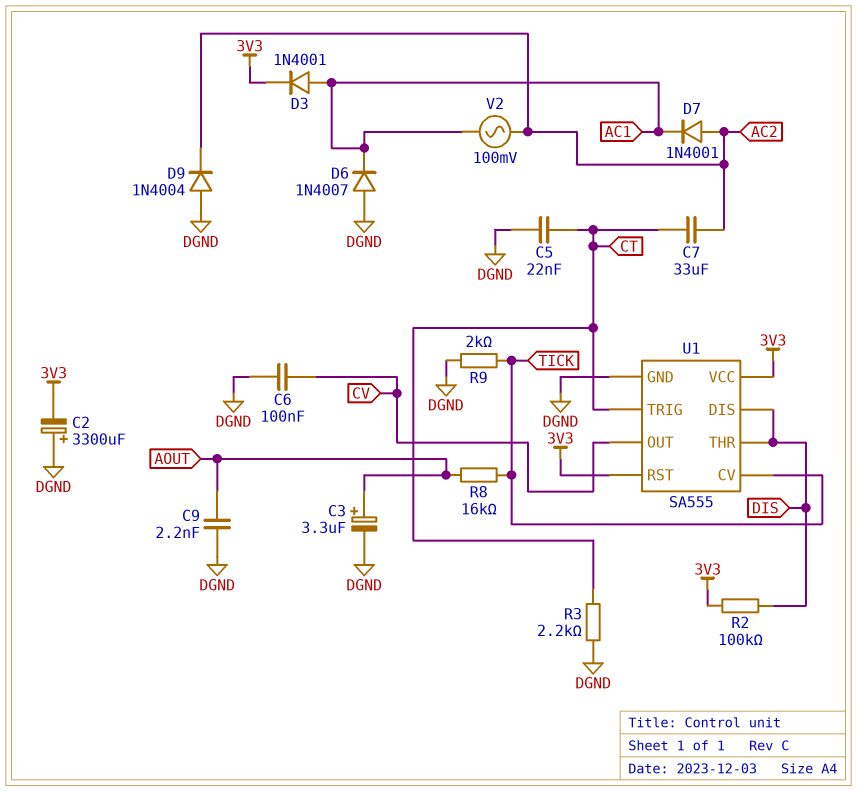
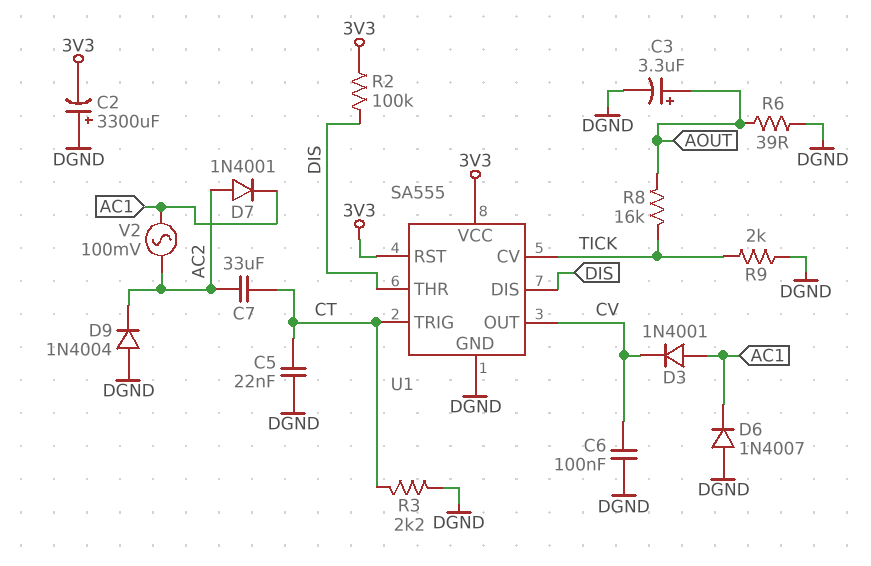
C9: 2.2nF (AOUT, DGND) -> none
D3: diode 1N4001 (A AC1, K 3V3) -> diode 1N4001 (A AC1, K CV)
R6: none -> 39 (AOUT, DGND)

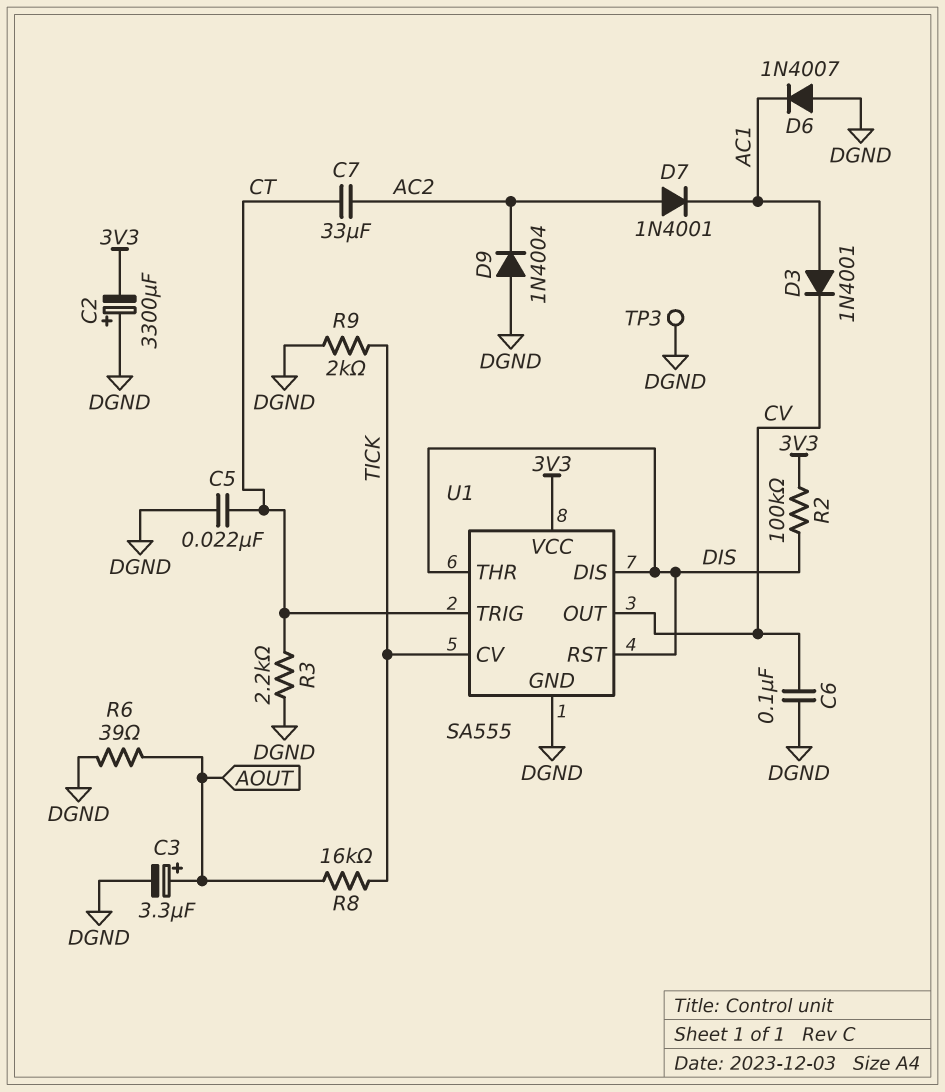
TP3: none -> test point (DGND)
U1 pin RST: 3V3 -> DIS
V2: AC 100mV (AC1, AC2) -> none

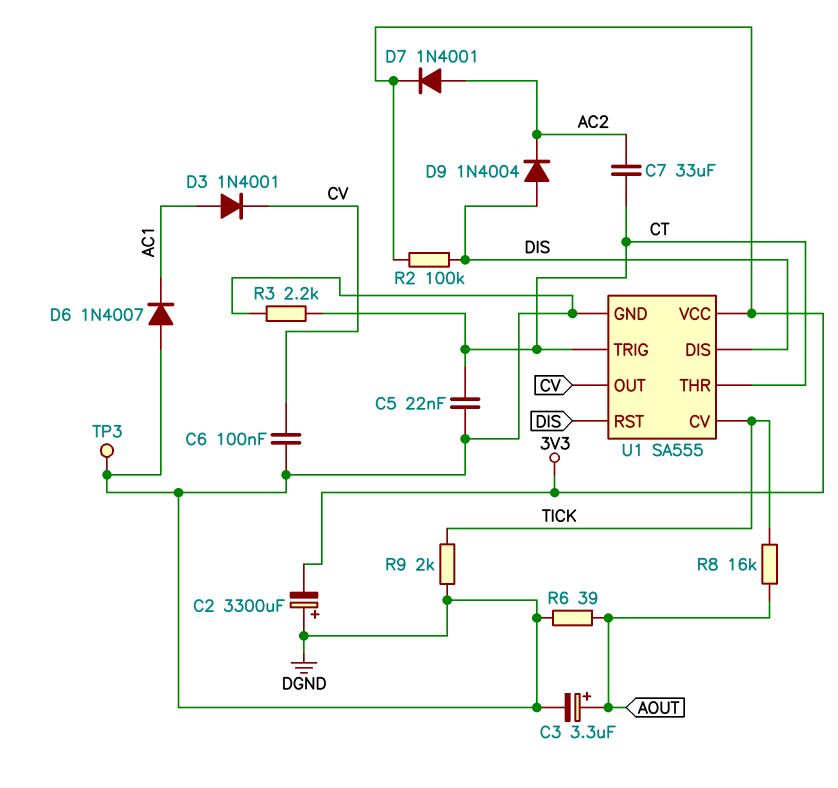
D7: diode 1N4001 (A AC2, K AC1) -> diode 1N4001 (A AC2, K 3V3)
D9: diode 1N4004 (A DGND, K AC2) -> diode 1N4004 (A DIS, K AC2)
U1 pin THR: DIS -> CT

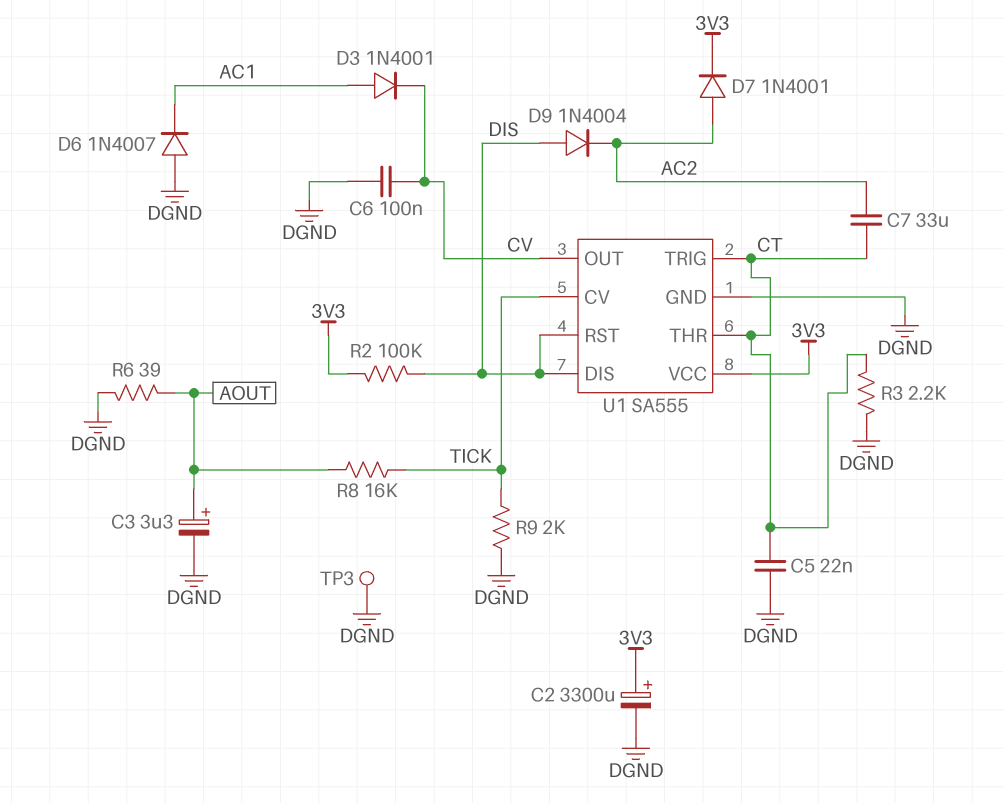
C2: 3300uF (plus DGND, minus 3V3) -> 3300uF (plus 3V3, minus DGND)

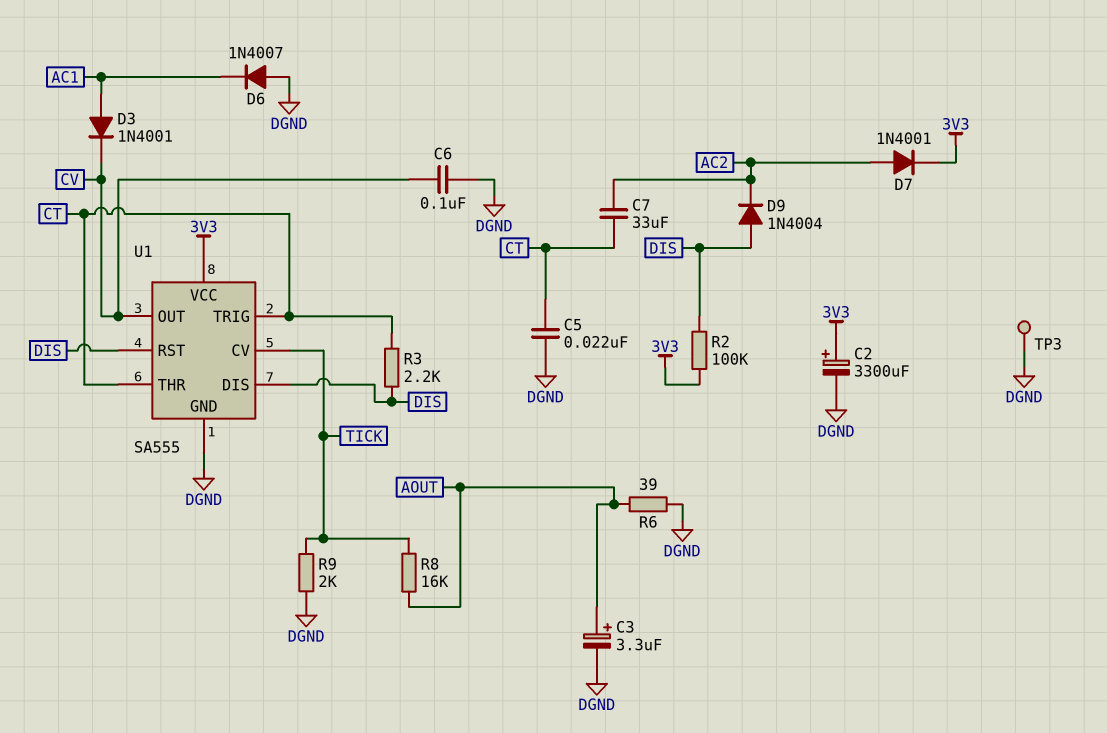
R3: 2.2k (CT, DGND) -> 2.2k (CT, DIS)

